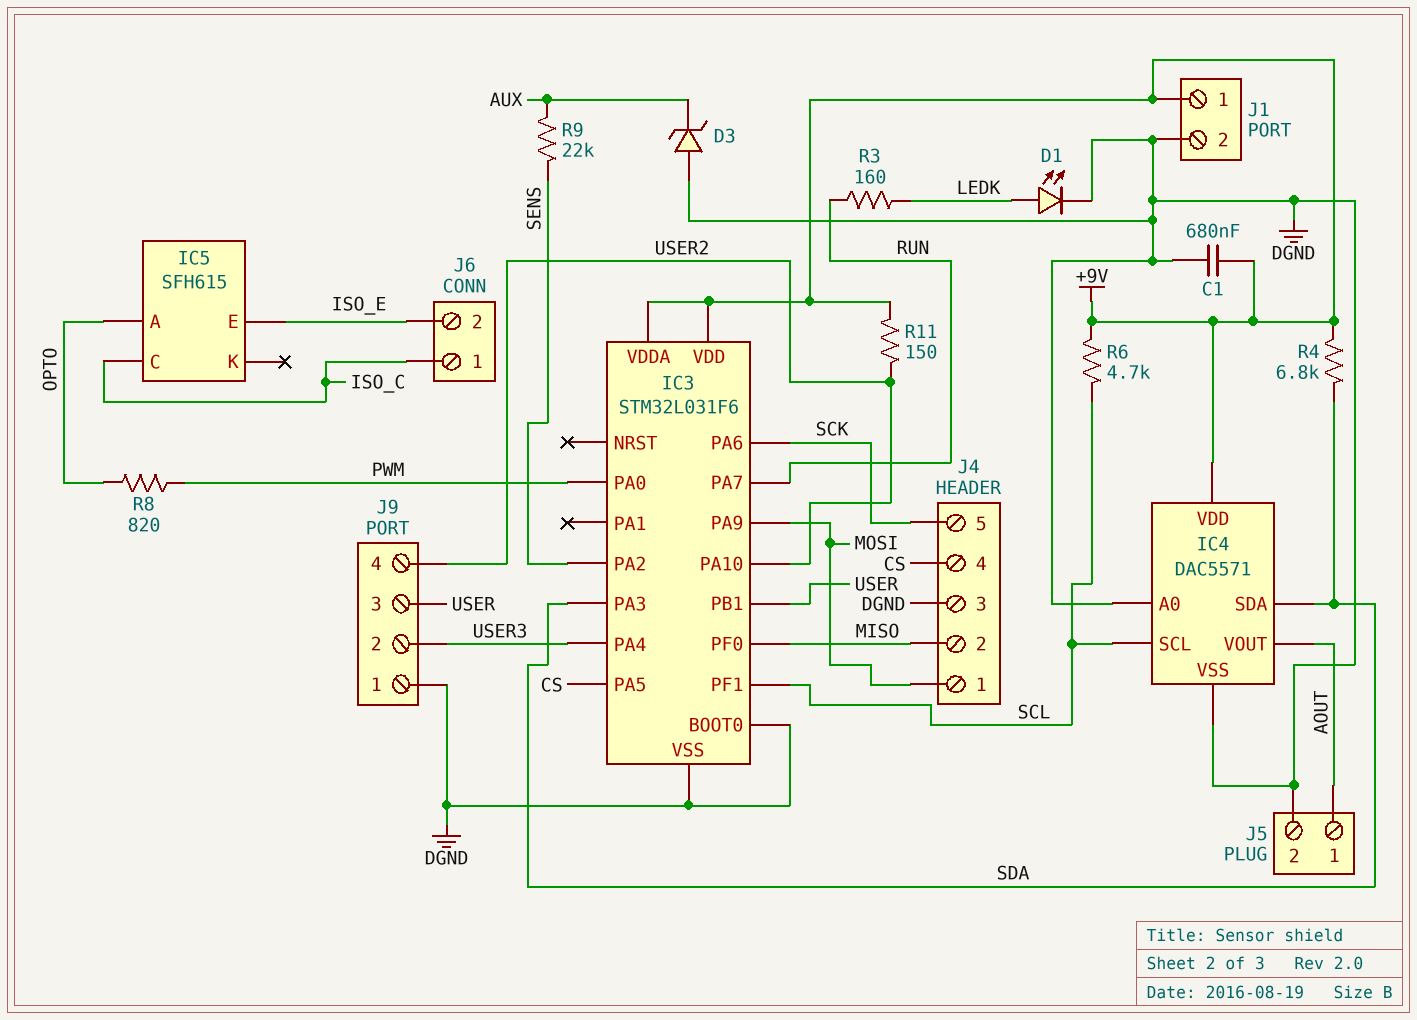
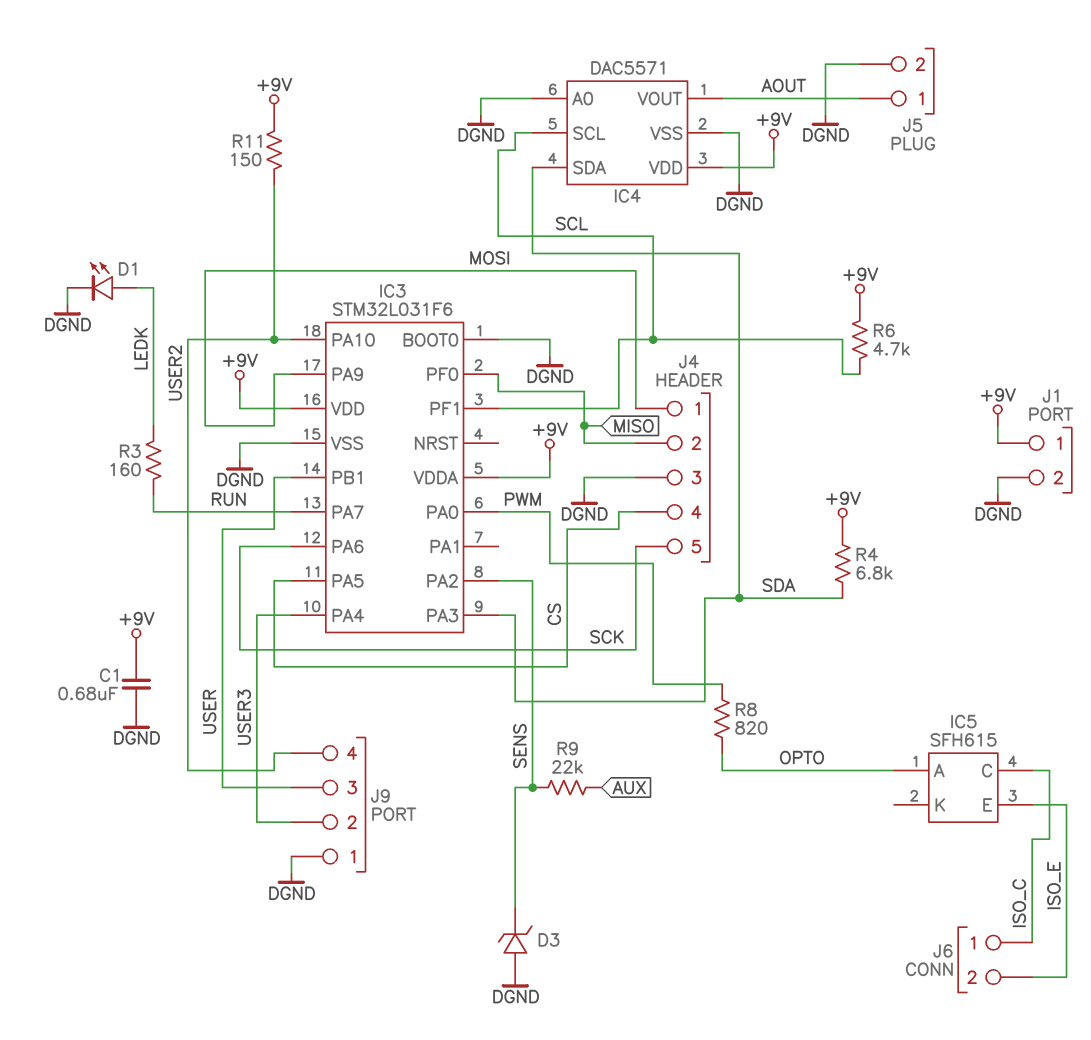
D3: zener (A DGND, K AUX) -> zener (A DGND, K SENS)

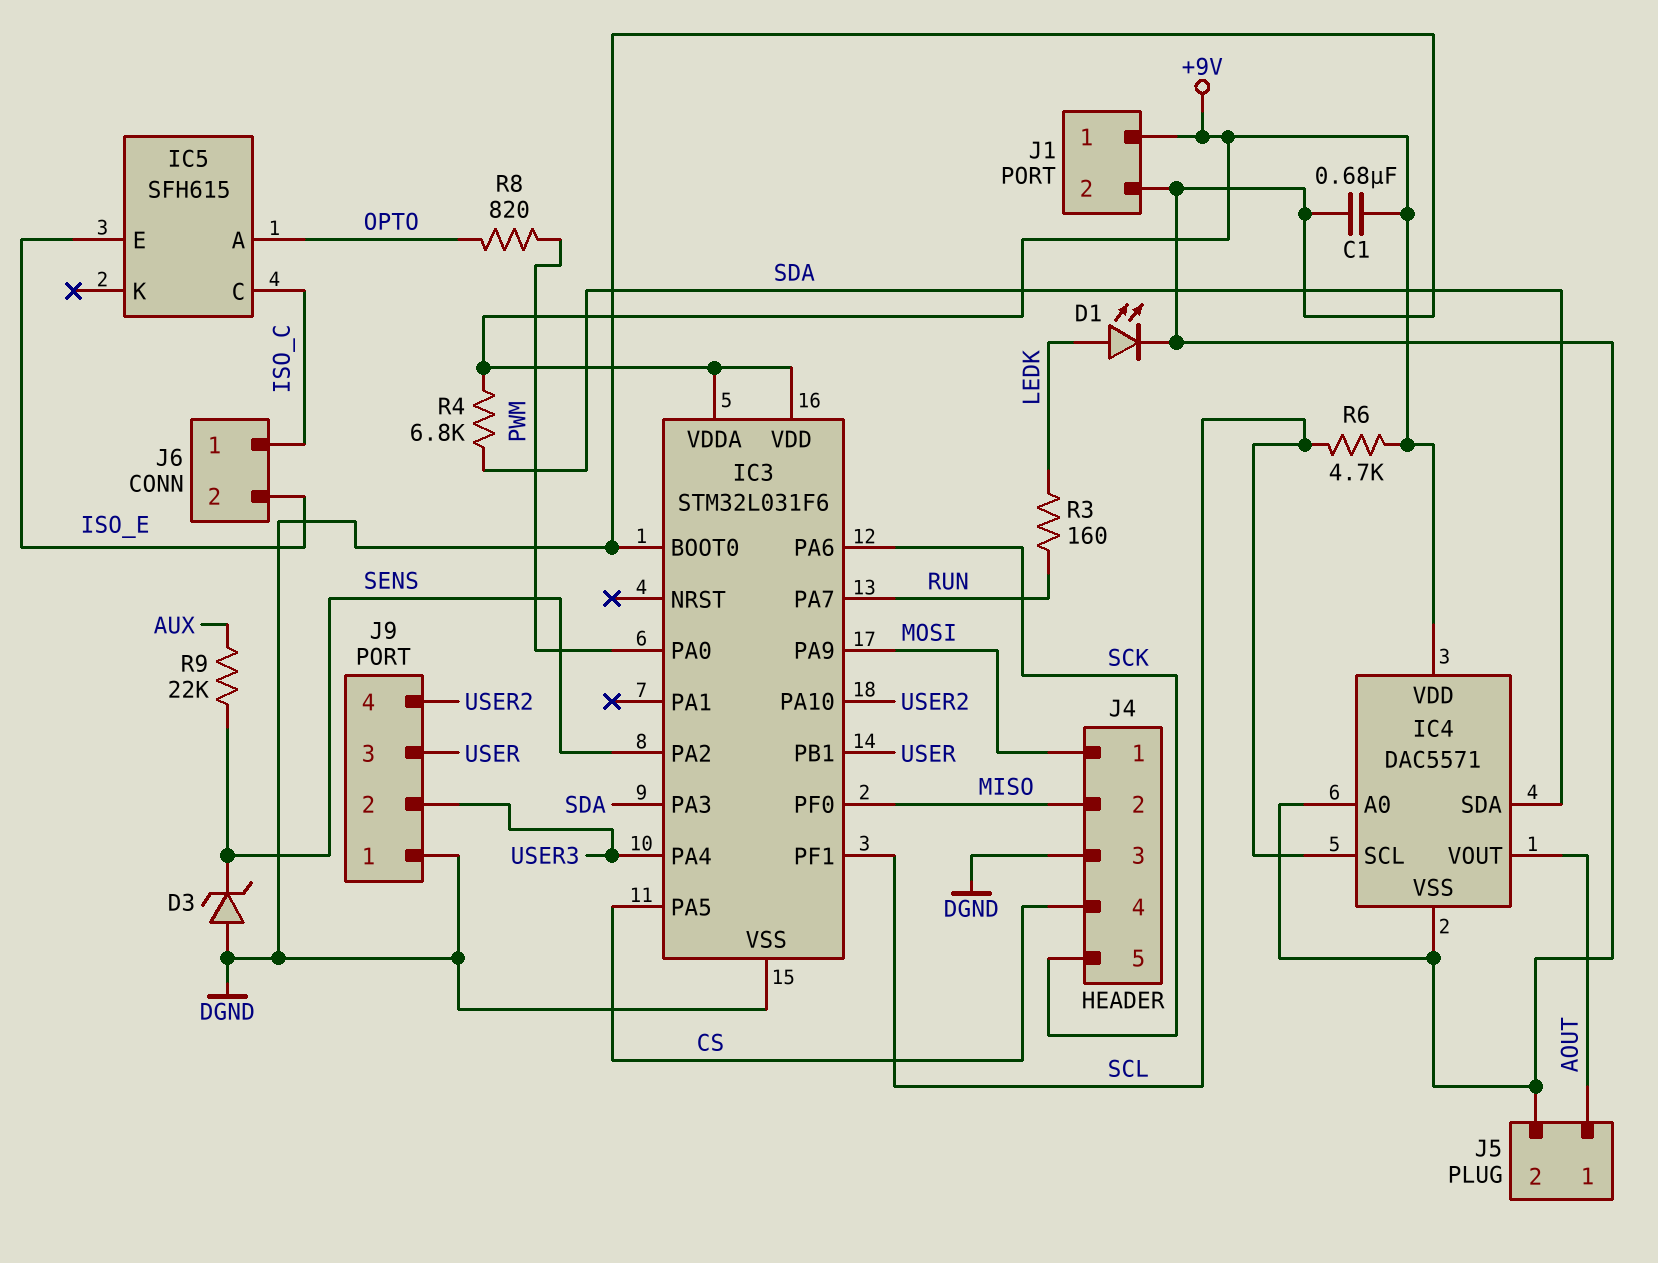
R11: 150 (+9V, USER2) -> none

